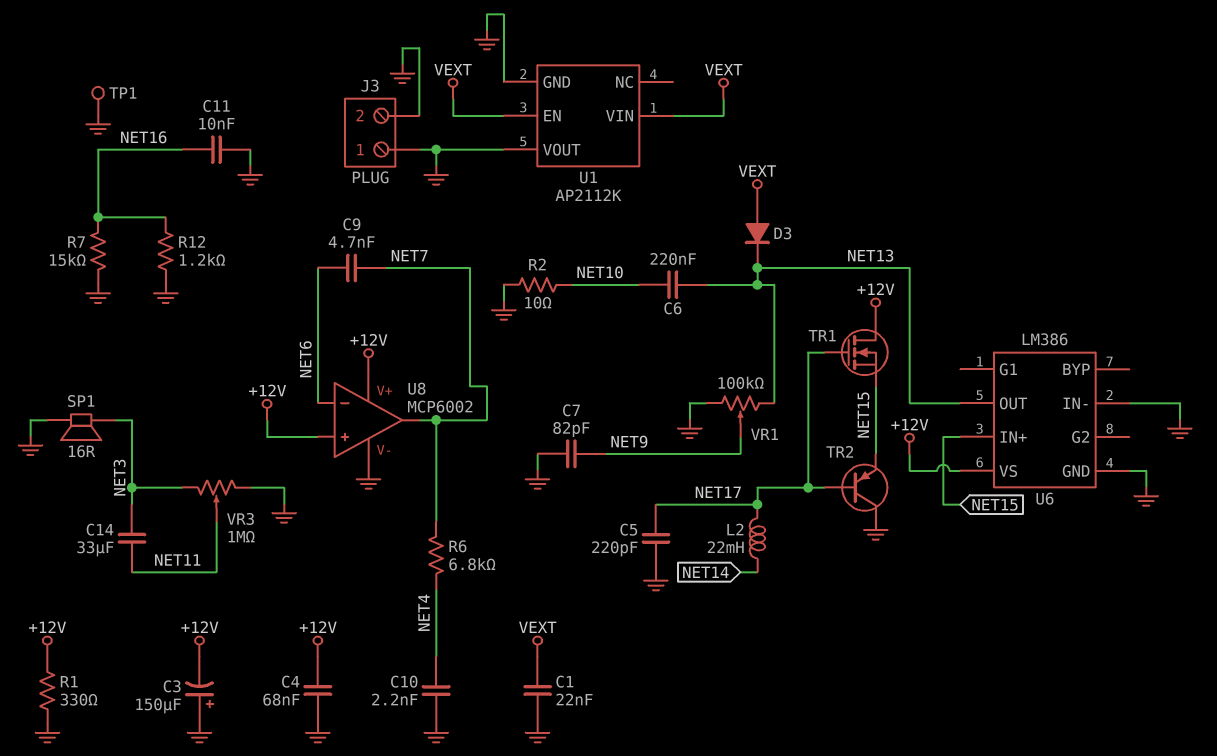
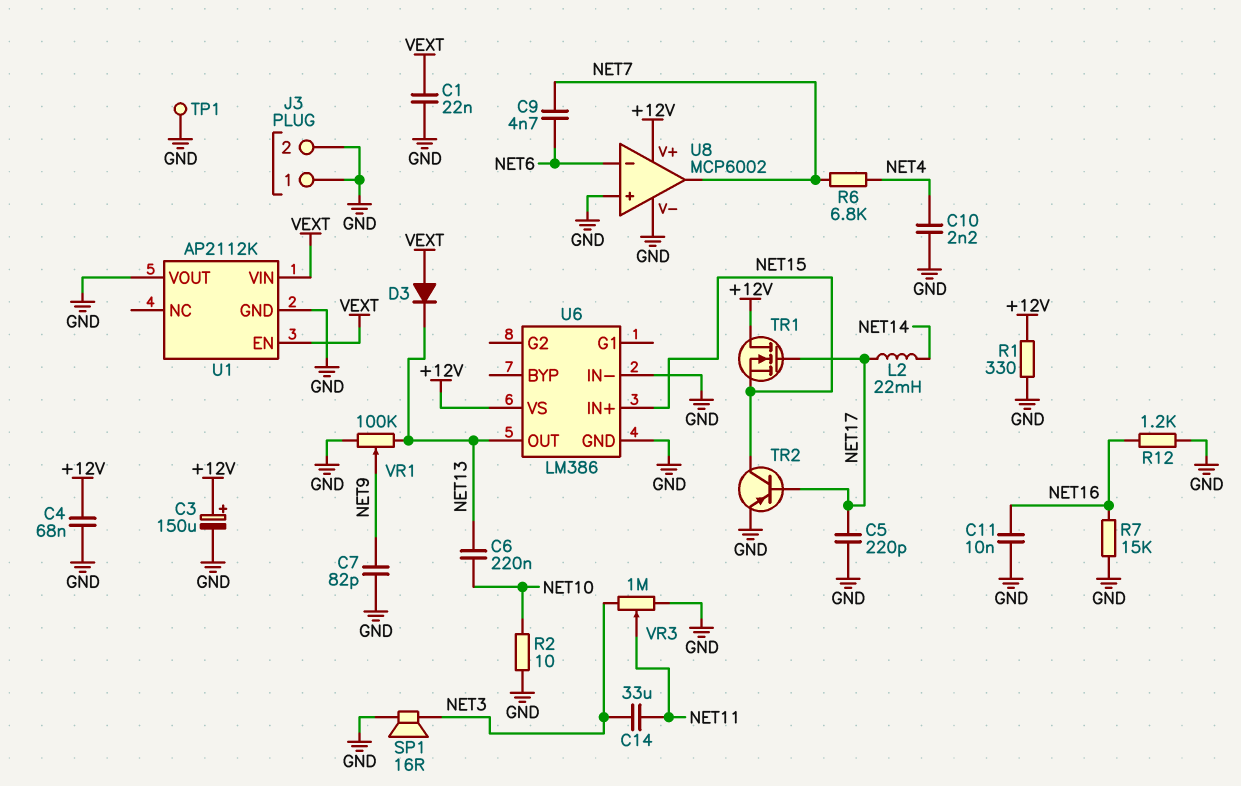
C3: 150uF (plus GND, minus +12V) -> 150uF (plus +12V, minus GND)
TR2: PNP (B NET17, C GND, E NET15) -> PNP (B NET17, C NET15, E GND)
U8 pin in+: +12V -> GND

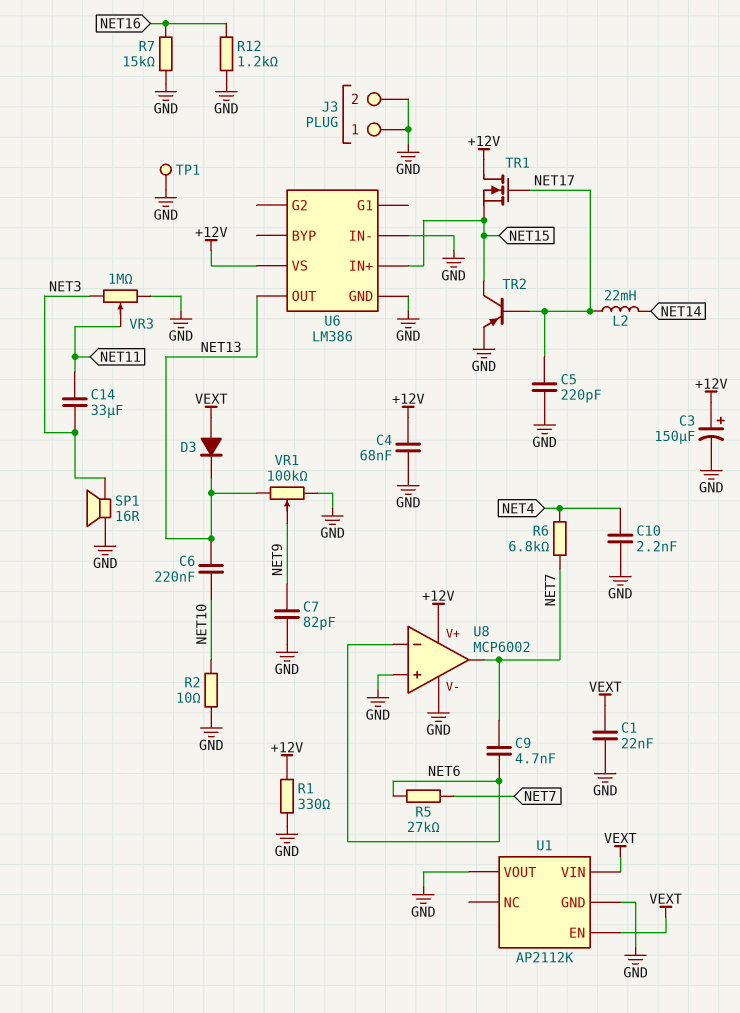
C11: 10nF (GND, NET16) -> none
R5: none -> 27k (NET6, NET7)

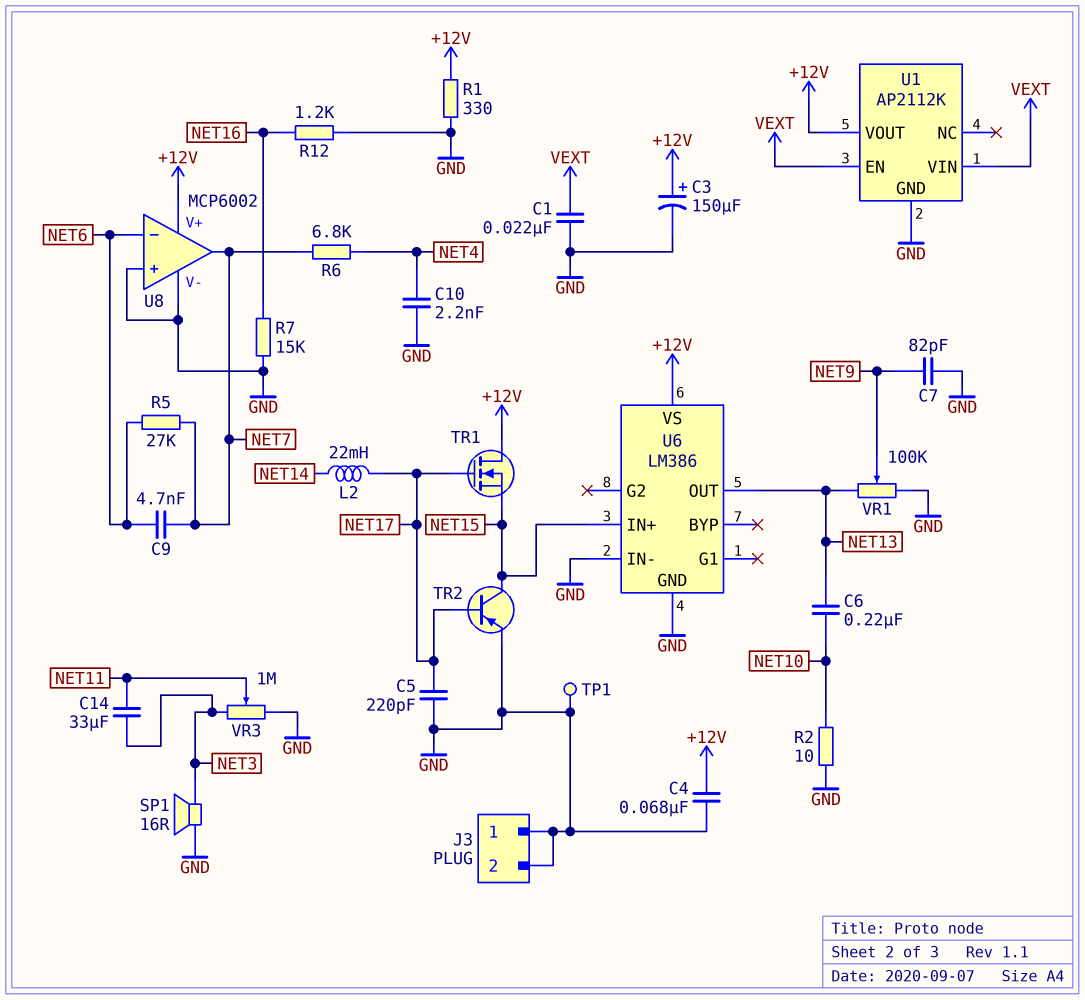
D3: diode (A VEXT, K NET13) -> none
U1 pin VOUT: GND -> +12V

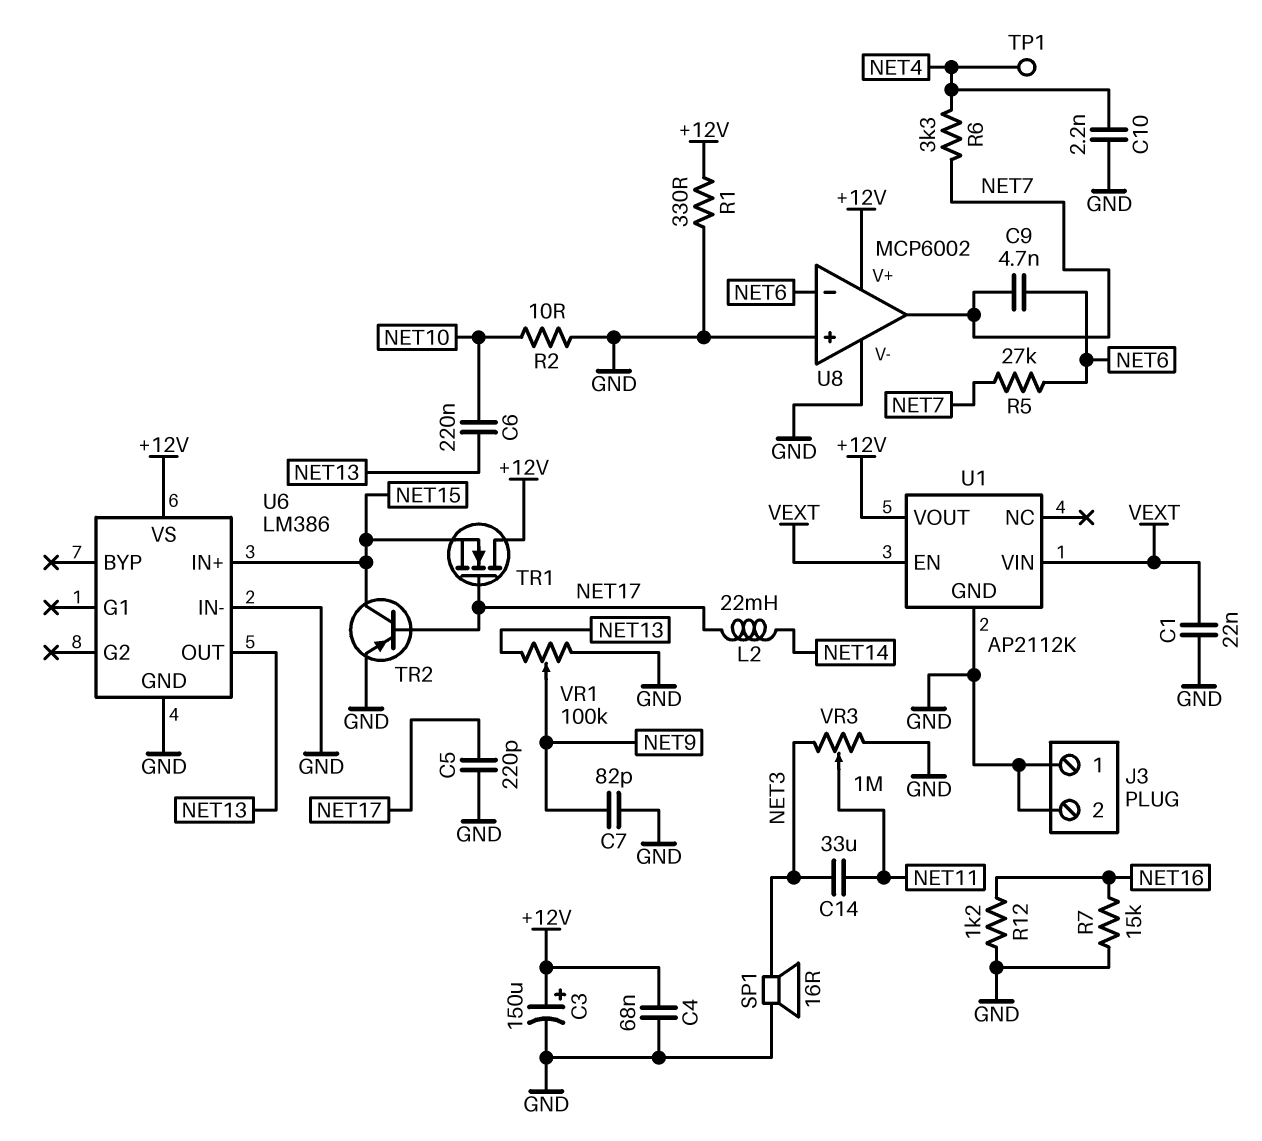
R6: 6.8k (NET4, NET7) -> 3.3k (NET4, NET7)
TP1: test point (GND) -> test point (NET4)

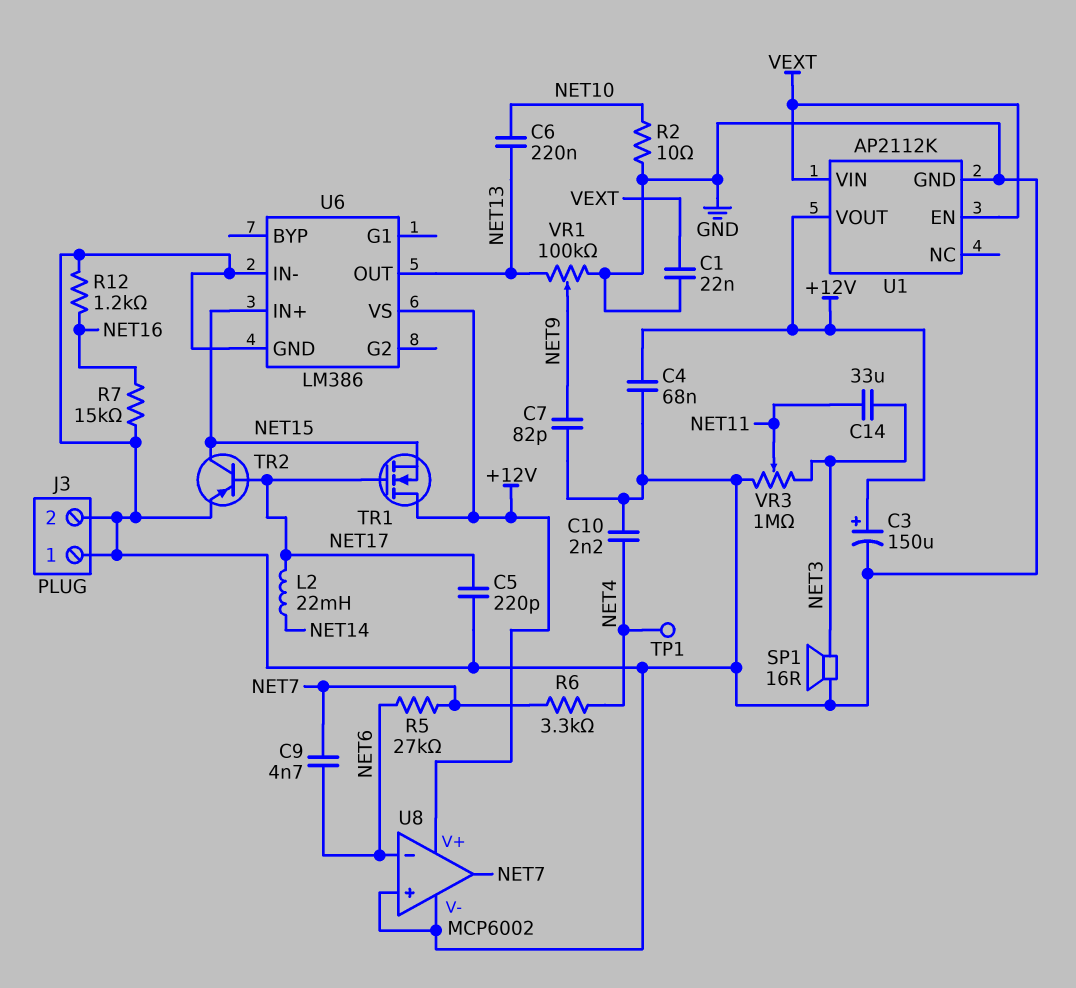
R1: 330 (+12V, GND) -> none

